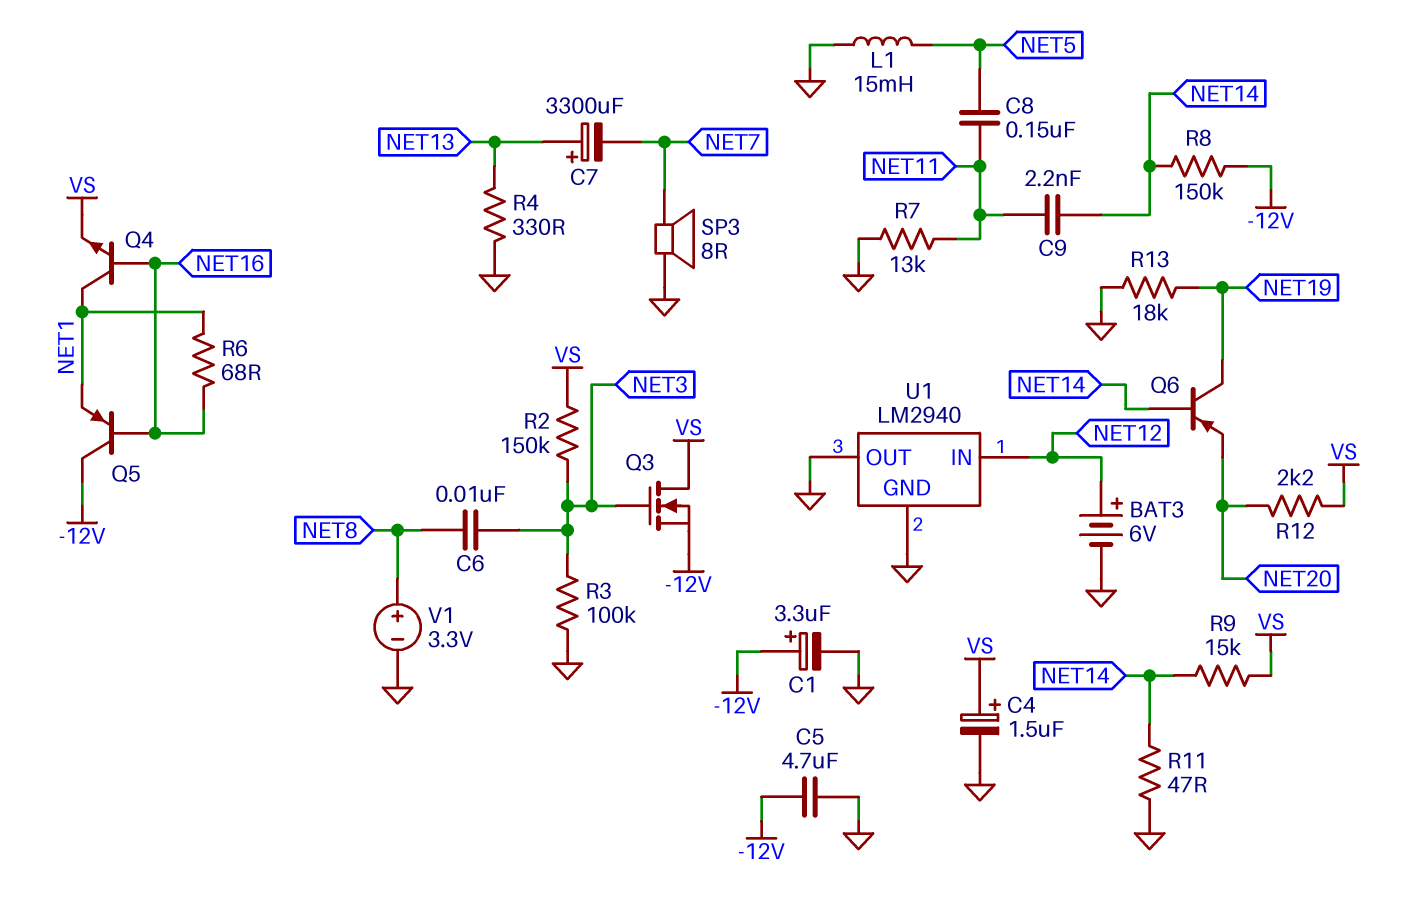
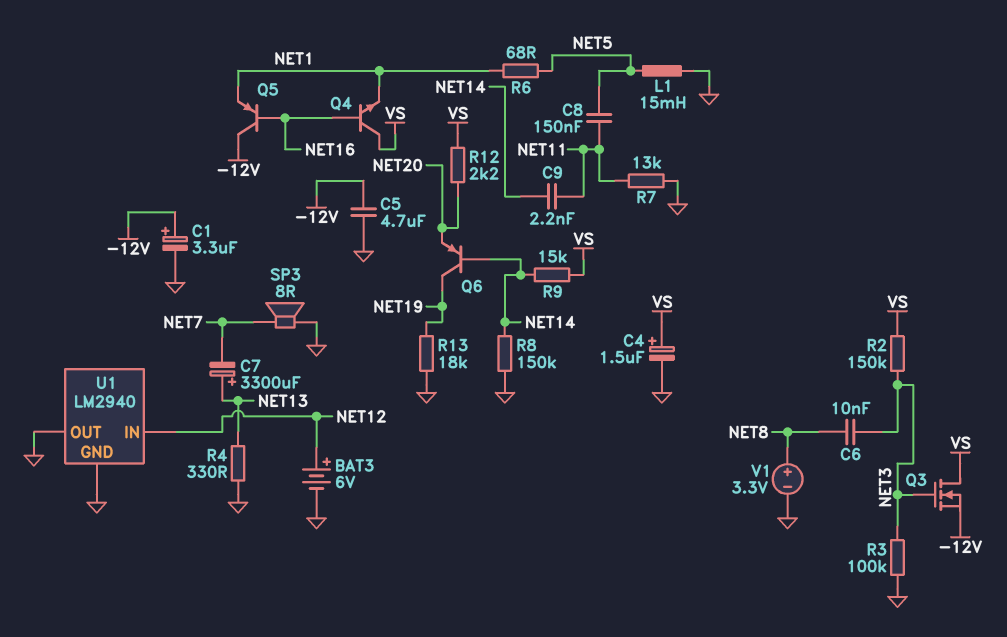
Q4: NPN (B NET16, C NET1, E VS) -> NPN (B NET16, C VS, E NET1)
R6: 68 (NET1, NET16) -> 68 (NET1, NET5)
R8: 150k (-12V, NET14) -> 150k (GND, NET14)
R11: 47 (GND, NET14) -> none

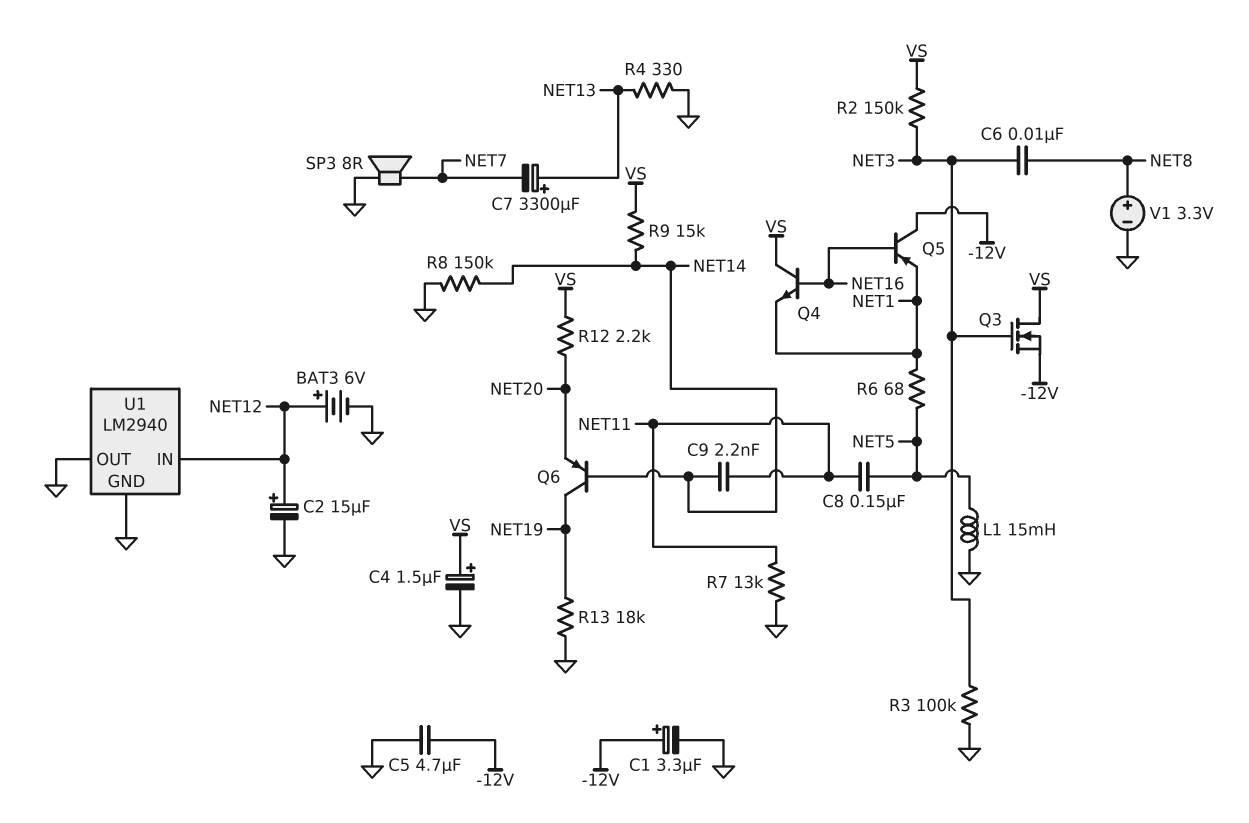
C2: none -> 15uF (plus NET12, minus GND)

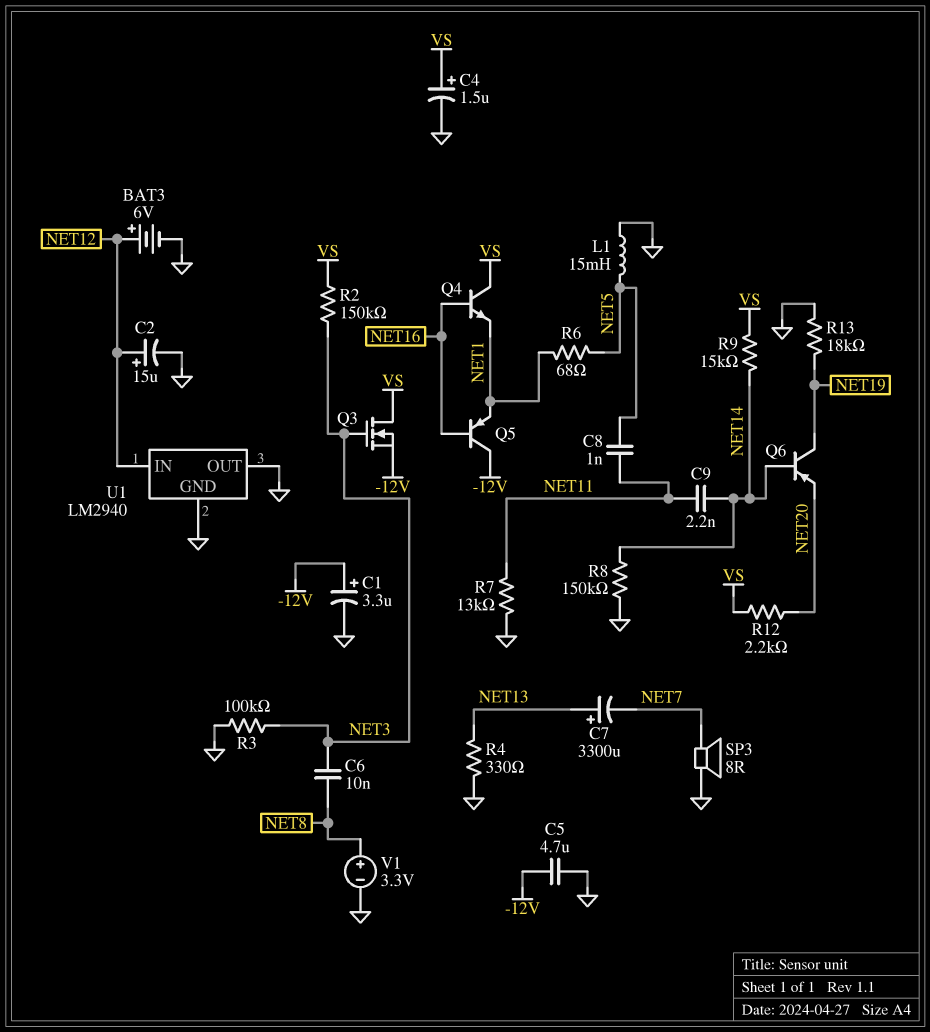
C8: 150nF (NET5, NET11) -> 1nF (NET5, NET11)

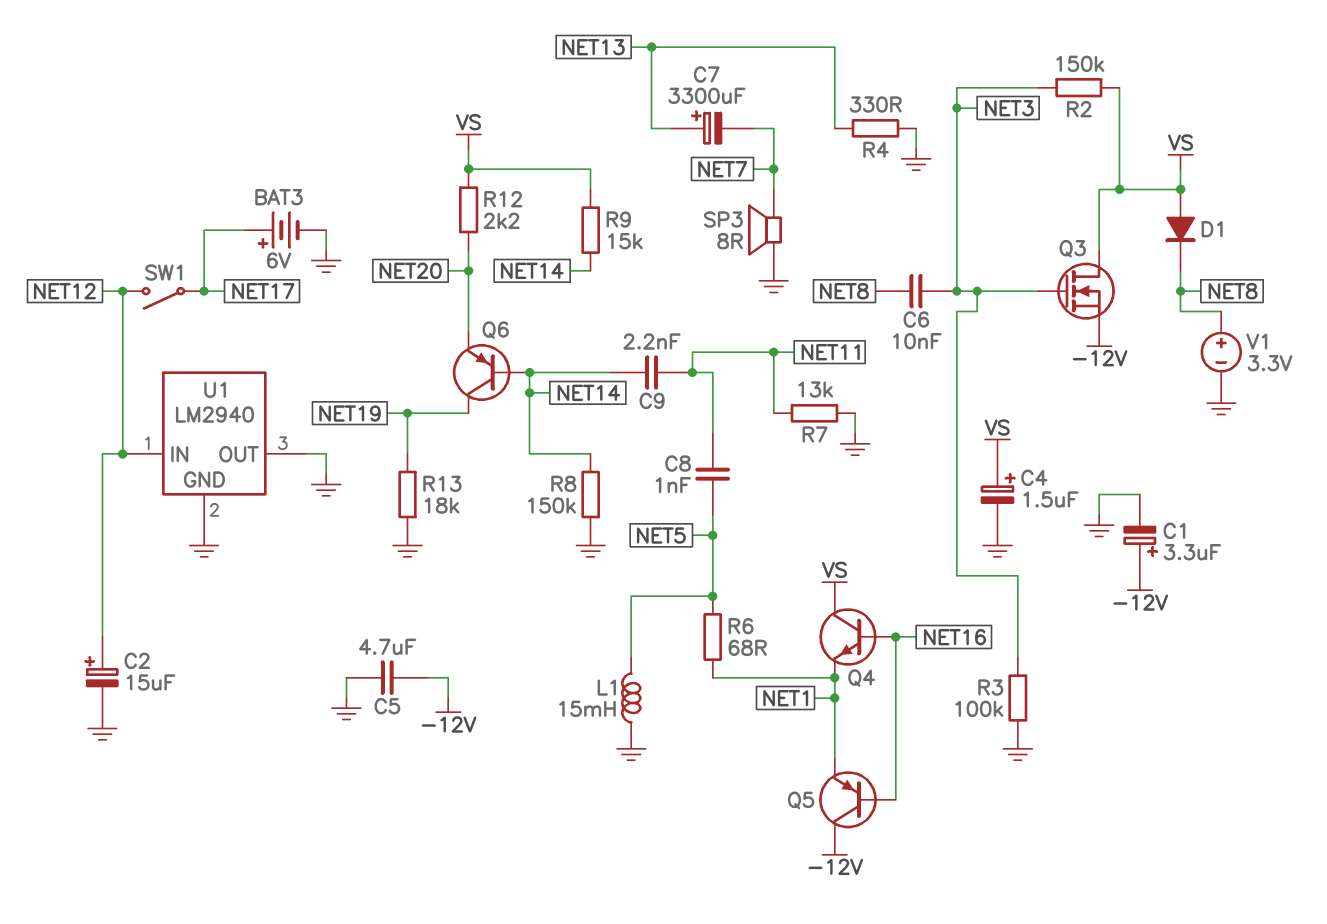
BAT3: 6V (plus NET12, minus GND) -> 6V (plus NET17, minus GND)
D1: none -> diode (A VS, K NET8)
SW1: none -> switch (NET12, NET17)

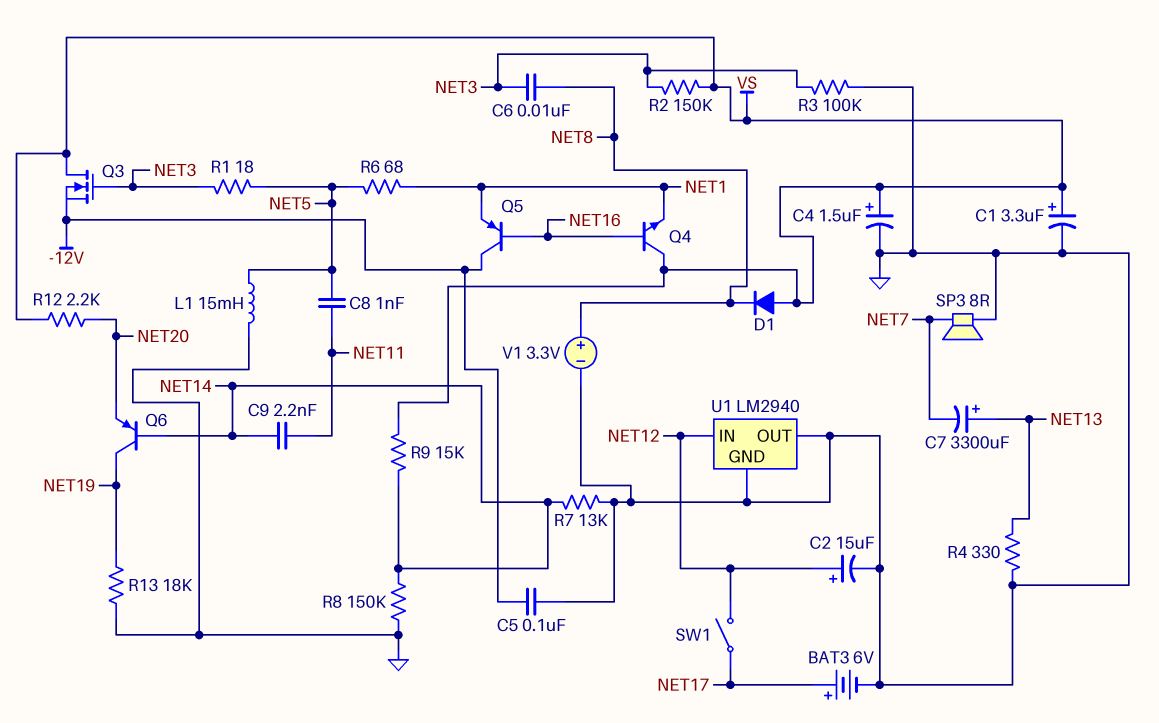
C1: 3.3uF (plus -12V, minus GND) -> 3.3uF (plus VS, minus GND)
C5: 4.7uF (-12V, GND) -> 100nF (-12V, GND)
R1: none -> 18 (NET3, NET5)
R7: 13k (GND, NET11) -> 13k (GND, NET14)

